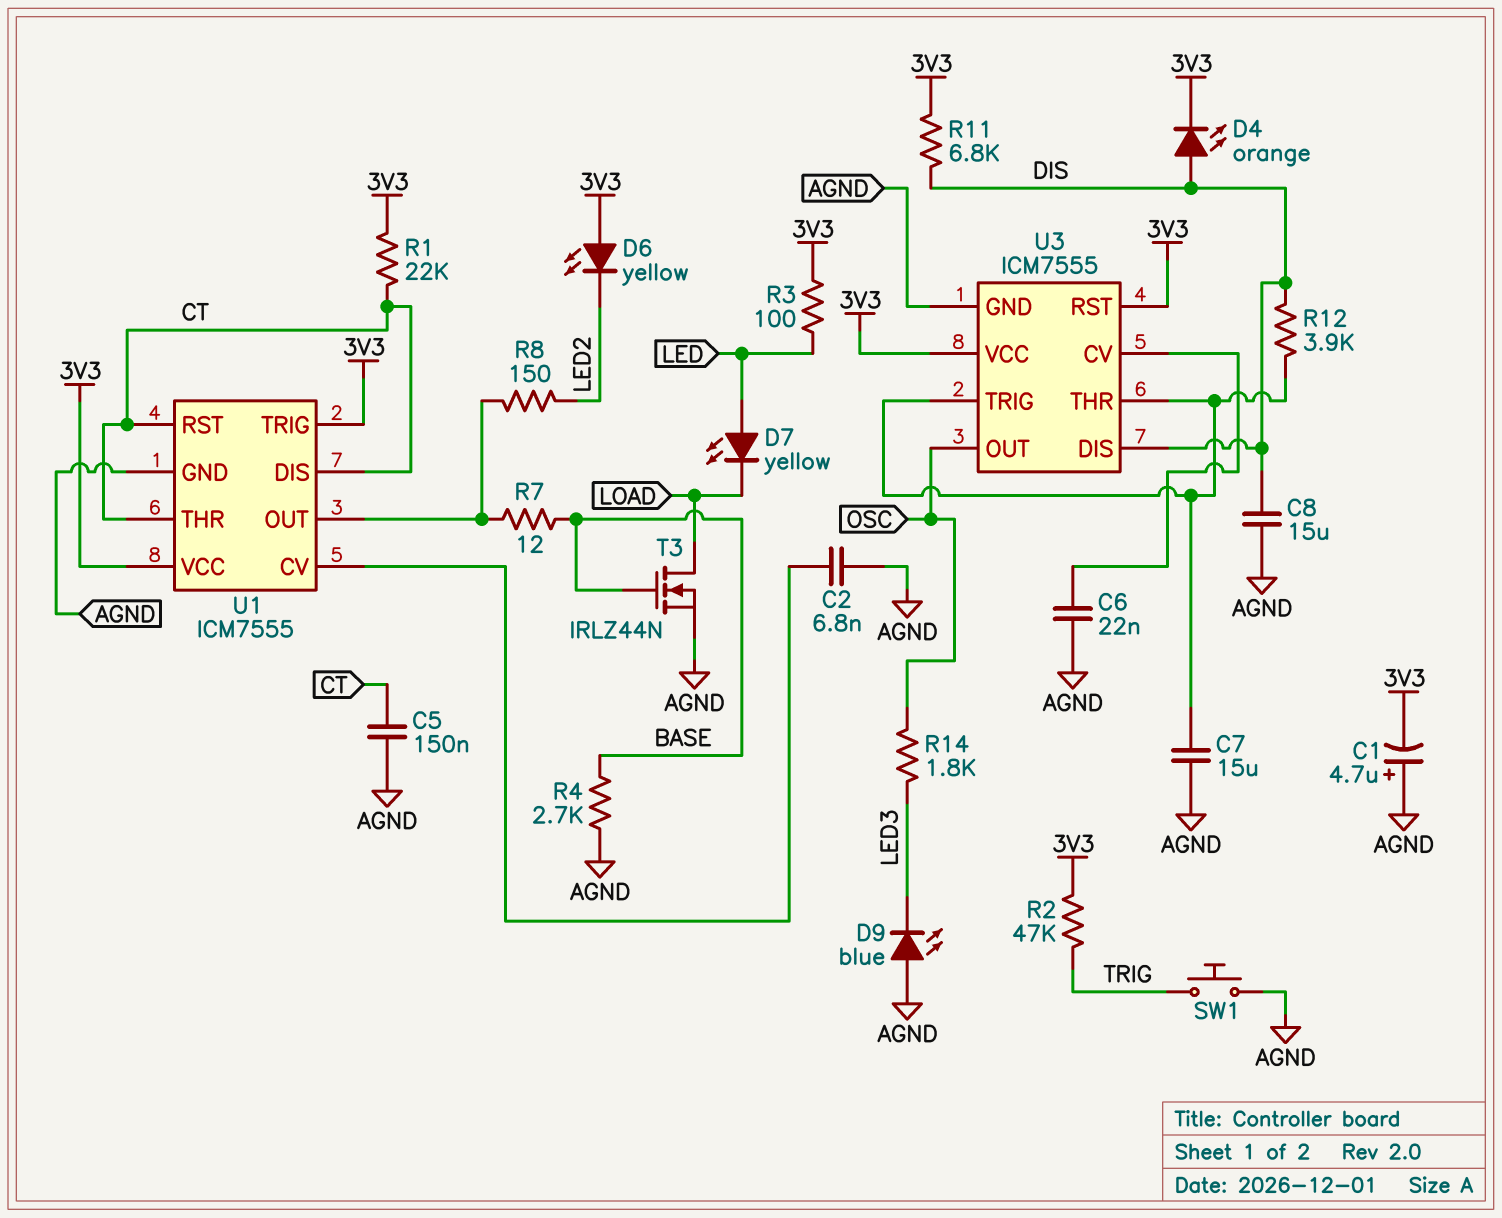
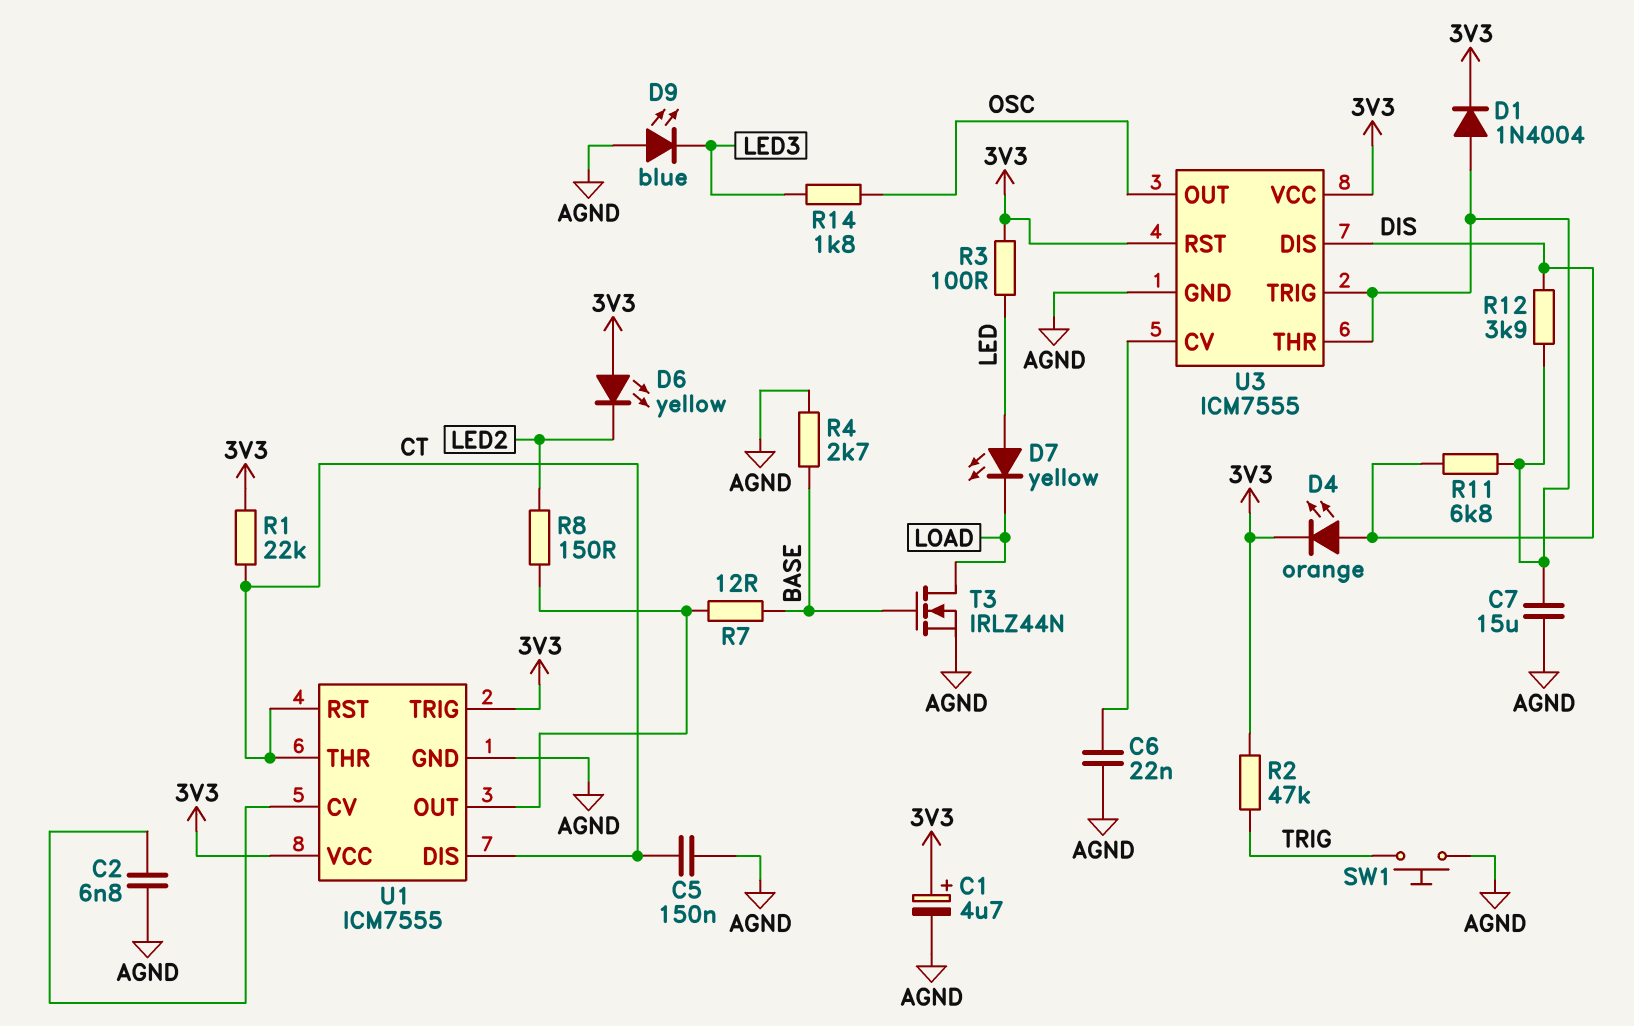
C1: 4.7uF (plus AGND, minus 3V3) -> 4.7uF (plus 3V3, minus AGND)
C8: 15uF (AGND, DIS) -> none
D1: none -> diode 1N4004 (A U3/THR, K 3V3)
R11: 6.8k (3V3, DIS) -> 6.8k (DIS, U3/THR)

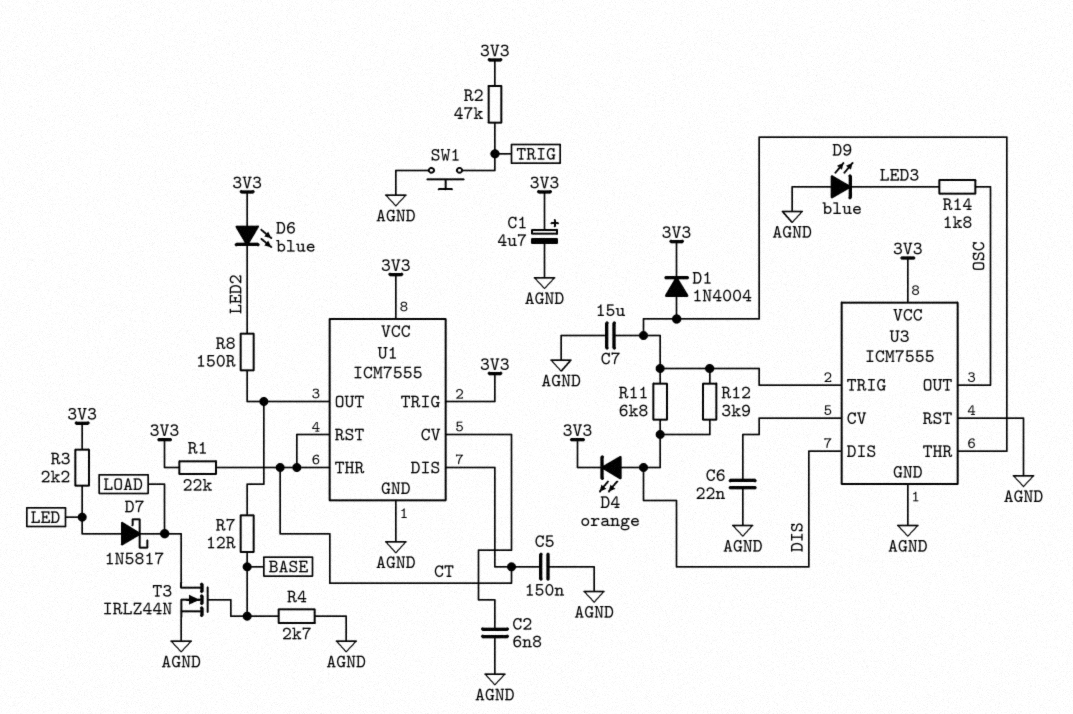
D6: LED yellow (A 3V3, K LED2) -> LED blue (A 3V3, K LED2)
D7: LED yellow (A LED, K LOAD) -> schottky 1N5817 (A LED, K LOAD)
R3: 100 (3V3, LED) -> 2.2k (3V3, LED)
U3 pin RST: 3V3 -> AGND

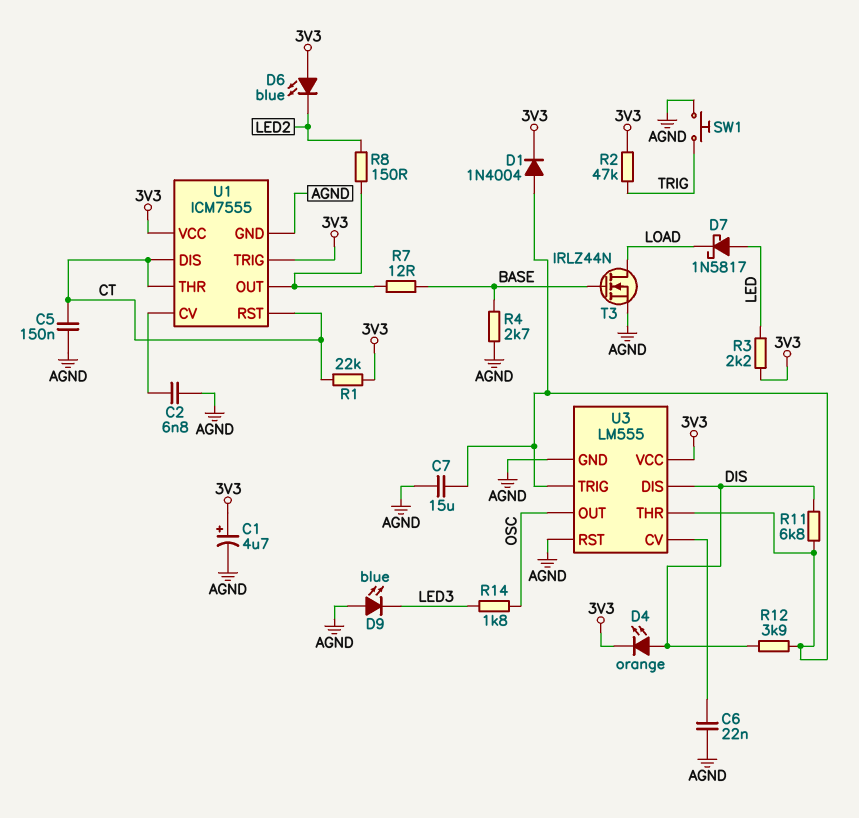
U3: ICM7555 -> LM555

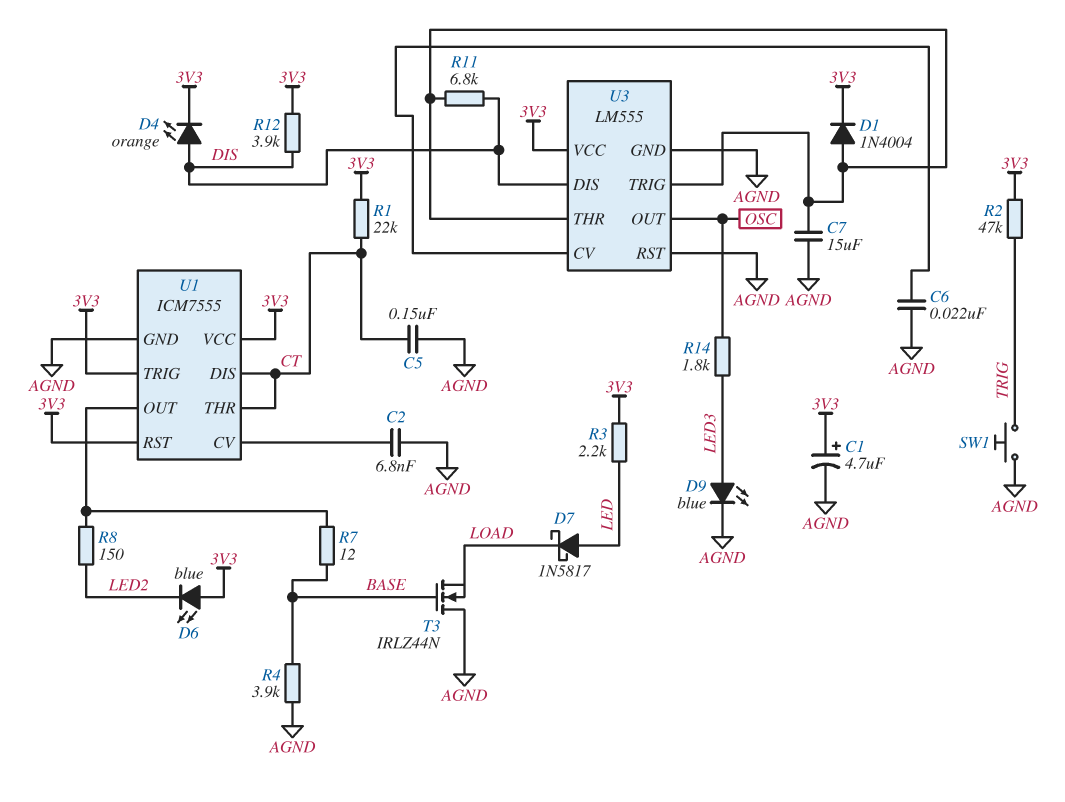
D9: LED blue (A AGND, K LED3) -> LED blue (A LED3, K AGND)
R4: 2.7k (AGND, BASE) -> 3.9k (AGND, BASE)
R12: 3.9k (DIS, U3/THR) -> 3.9k (3V3, DIS)
T3: NMOS IRLZ44N (G BASE, D LOAD, S AGND) -> NMOS IRLZ44N (G BASE, D AGND, S LOAD)
U1 pin RST: CT -> 3V3

